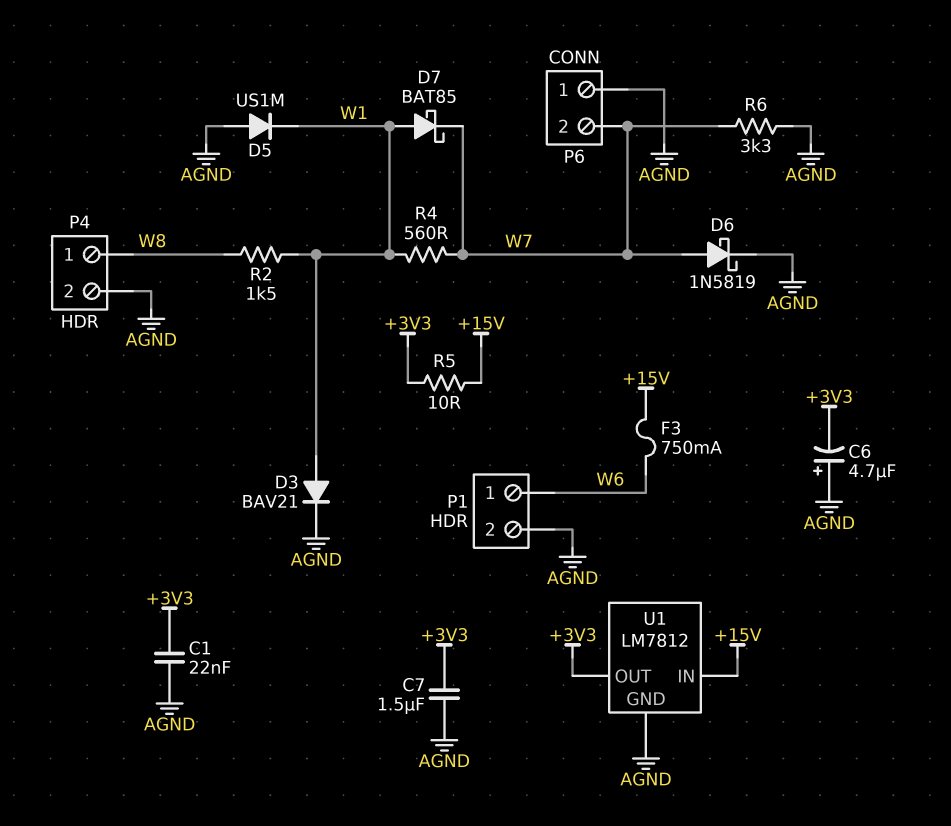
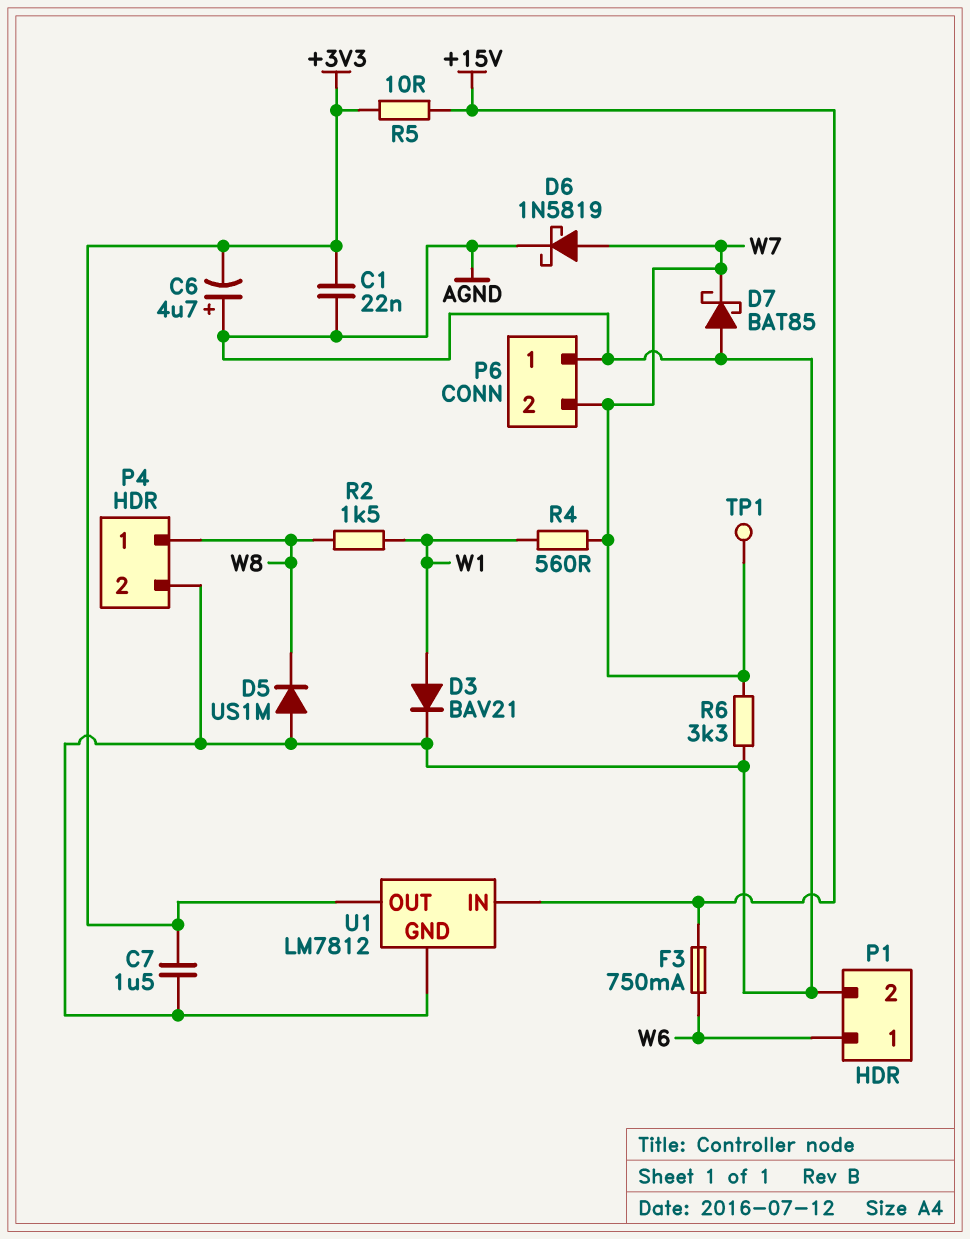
D5: diode US1M (A AGND, K W1) -> diode US1M (A AGND, K W8)
D7: schottky BAT85 (A W1, K W7) -> schottky BAT85 (A AGND, K W7)
TP1: none -> test point (W7)

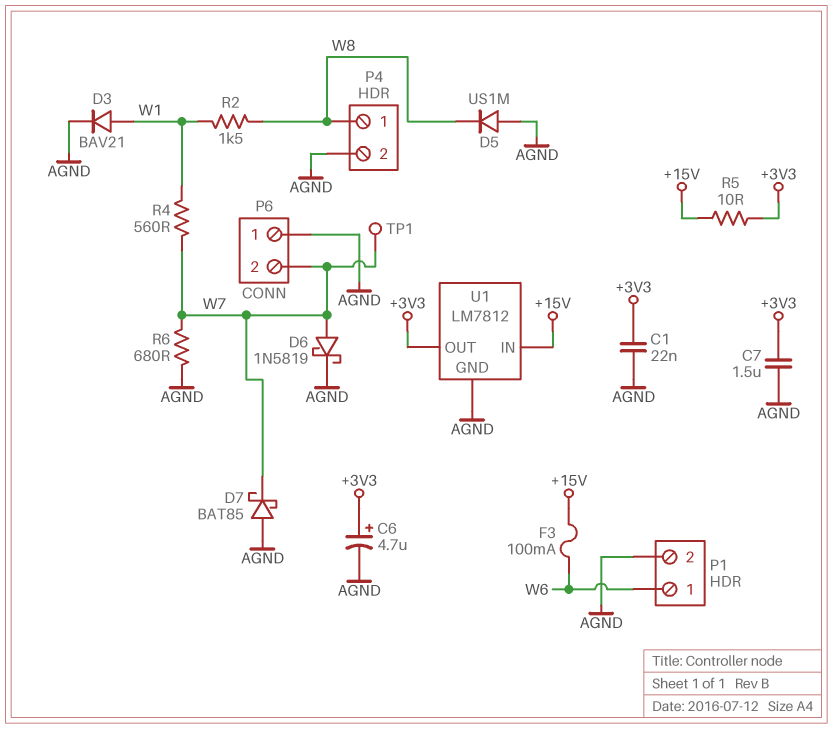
C6: 4.7uF (plus AGND, minus +3V3) -> 4.7uF (plus +3V3, minus AGND)
F3: 750mA (+15V, W6) -> 100mA (+15V, W6)
R6: 3.3k (AGND, W7) -> 680 (AGND, W7)

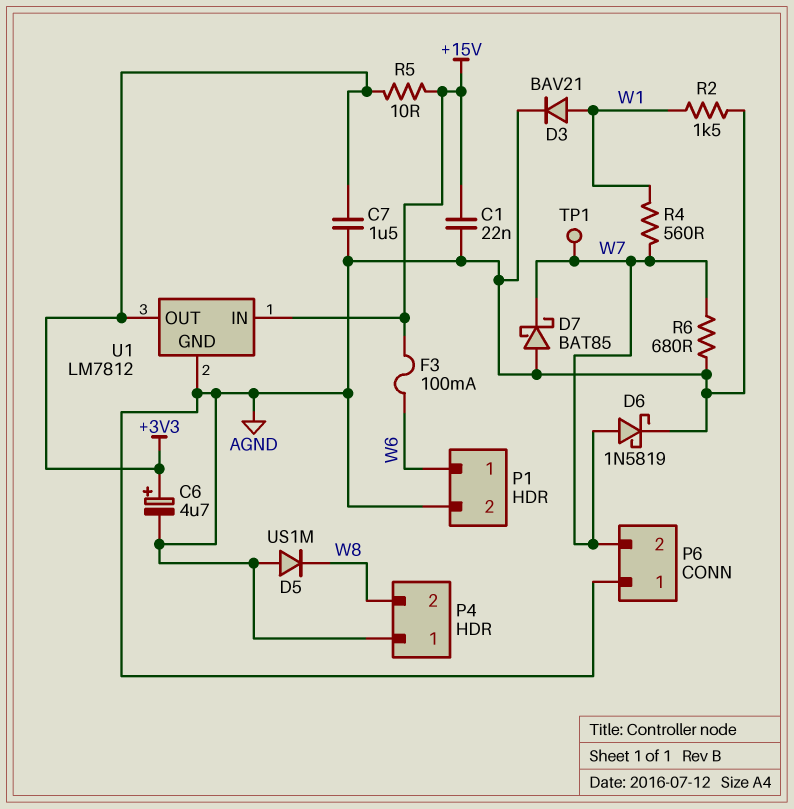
C1: 22nF (+3V3, AGND) -> 22nF (+15V, AGND)
P4 pin 1: W8 -> AGND
P4 pin 2: AGND -> W8
R2: 1.5k (W1, W8) -> 1.5k (AGND, W1)

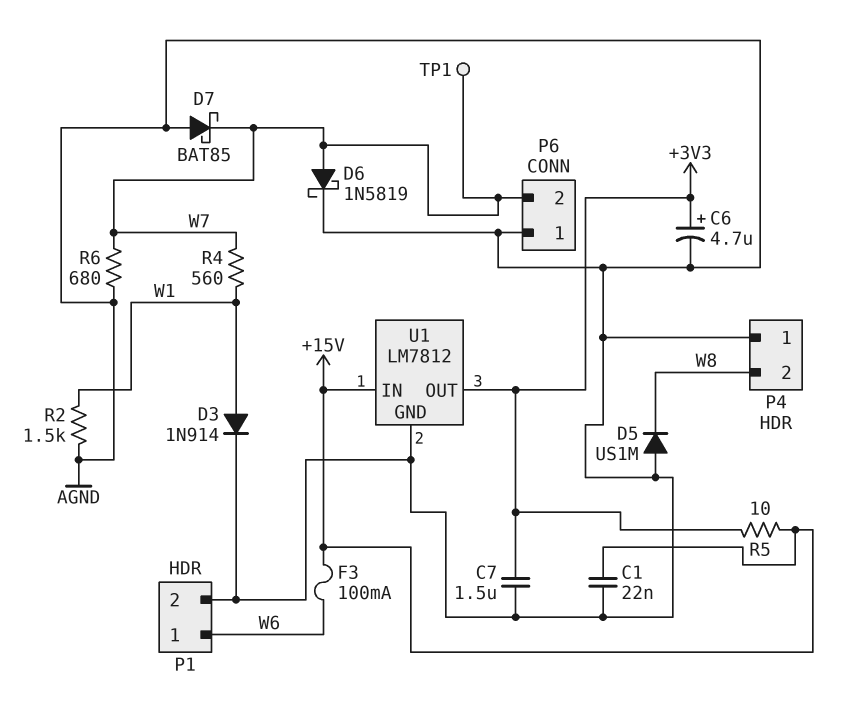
D3: diode BAV21 (A W1, K AGND) -> diode 1N914 (A W1, K AGND)

